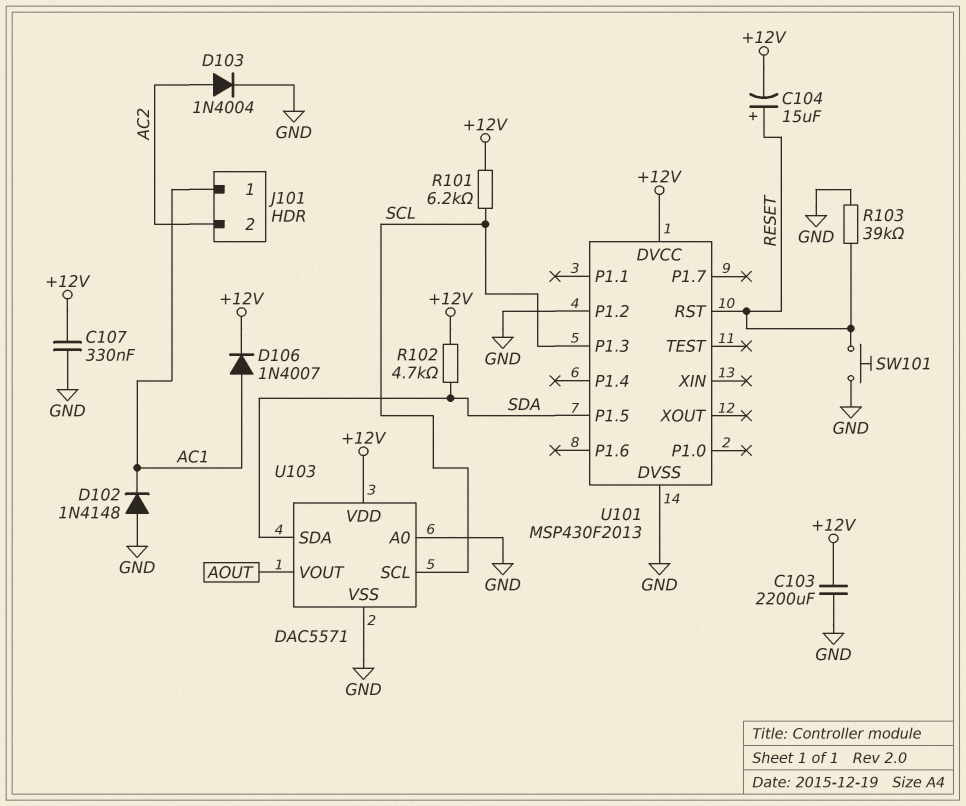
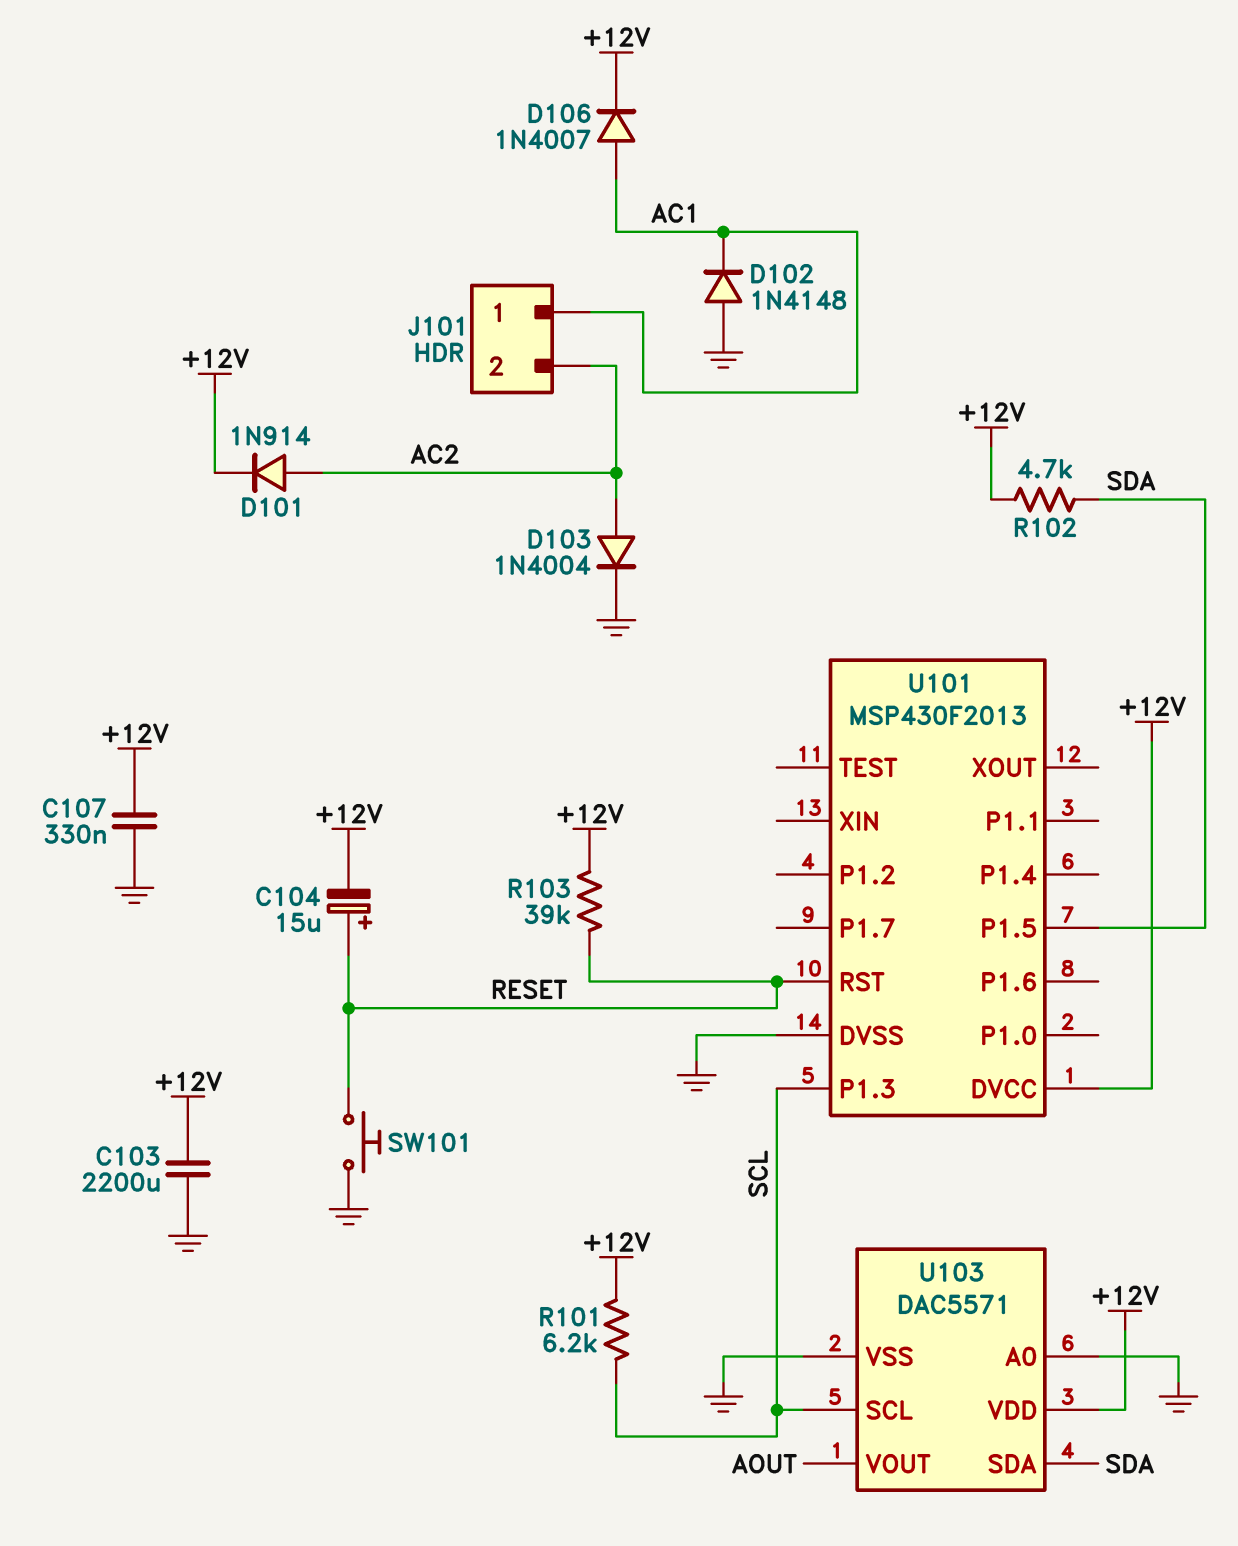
D101: none -> diode 1N914 (A AC2, K +12V)
R103: 39k (GND, RESET) -> 39k (+12V, RESET)
U101 pin P1.2: GND -> none

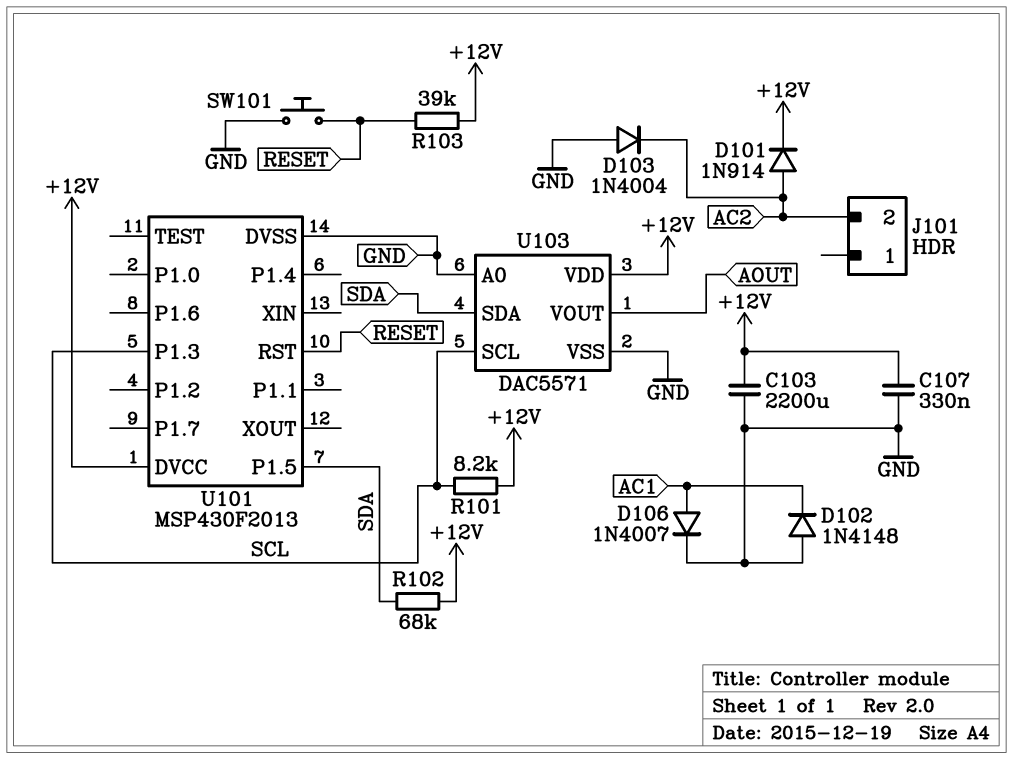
C104: 15uF (plus RESET, minus +12V) -> none
D103: diode 1N4004 (A AC2, K GND) -> diode 1N4004 (A GND, K AC2)
D106: diode 1N4007 (A AC1, K +12V) -> diode 1N4007 (A AC1, K GND)
J101 pin 1: AC1 -> none
R101: 6.2k (+12V, SCL) -> 8.2k (+12V, SCL)
R102: 4.7k (+12V, SDA) -> 68k (+12V, SDA)

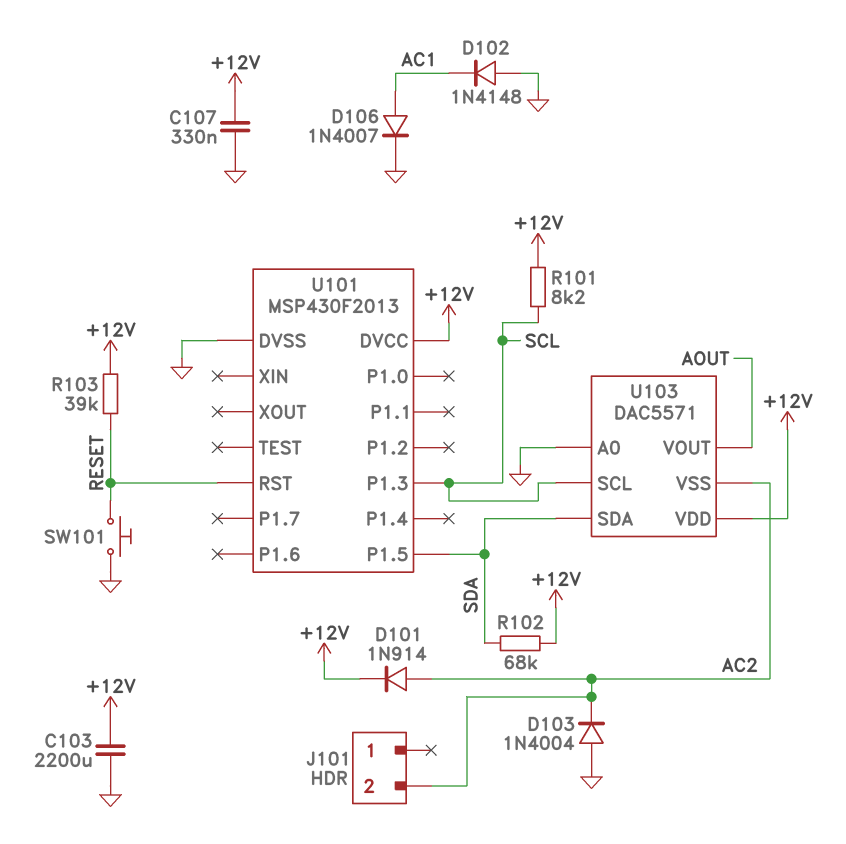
U103 pin VSS: GND -> AC2

